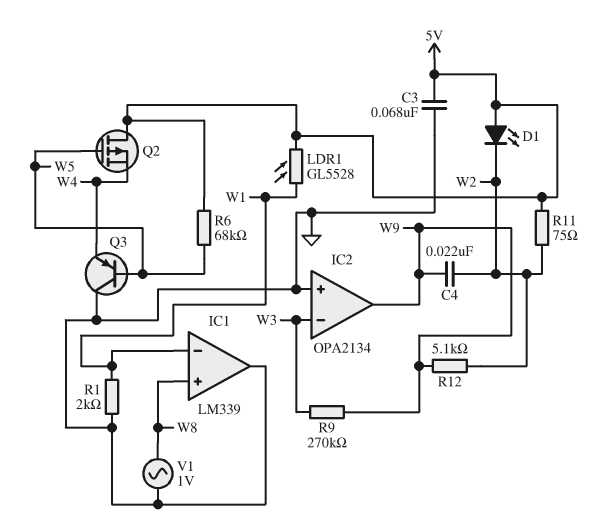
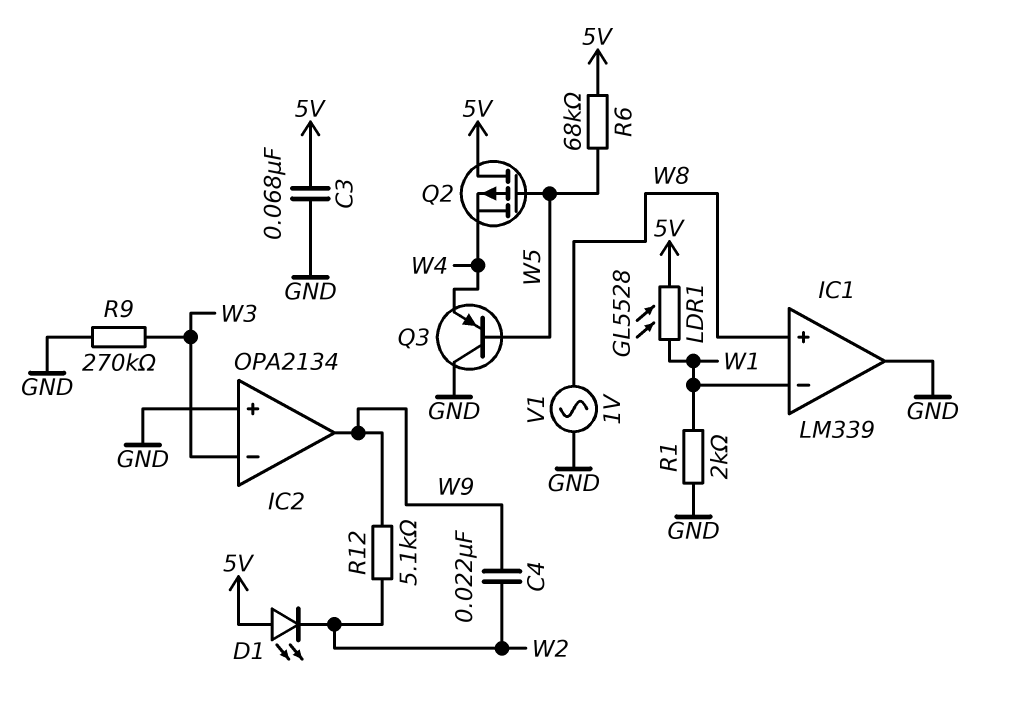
R9: 270k (W3, W9) -> 270k (GND, W3)
R11: 75 (5V, W2) -> none

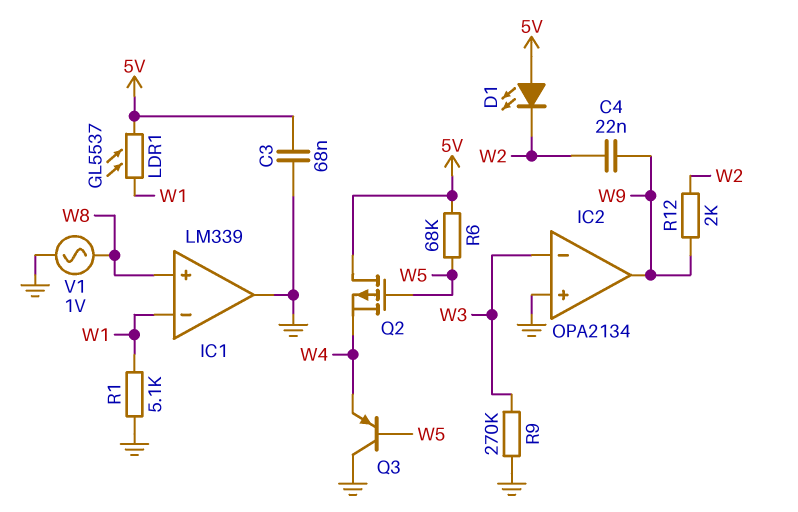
LDR1: GL5528 (5V, W1) -> GL5537 (5V, W1)
R1: 2k (GND, W1) -> 5.1k (GND, W1)
R12: 5.1k (W2, W9) -> 2k (W2, W9)

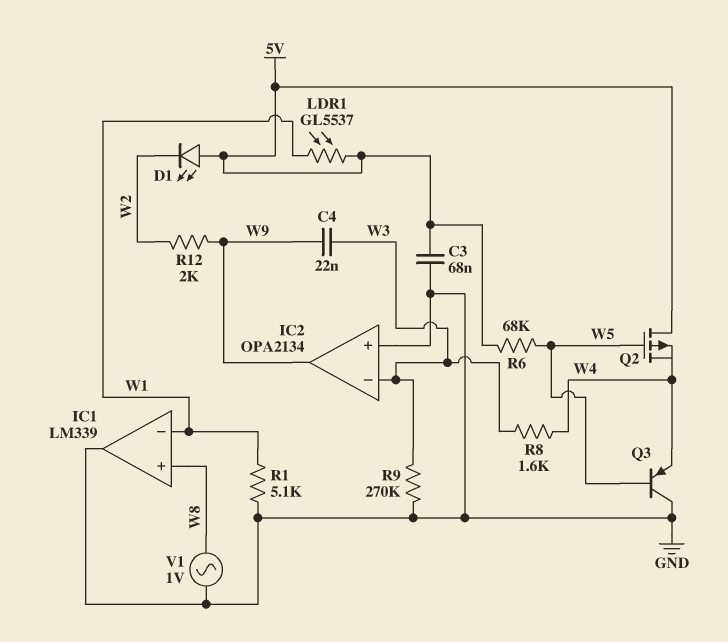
C4: 22nF (W2, W9) -> 22nF (W3, W9)
R8: none -> 1.6k (W3, W4)

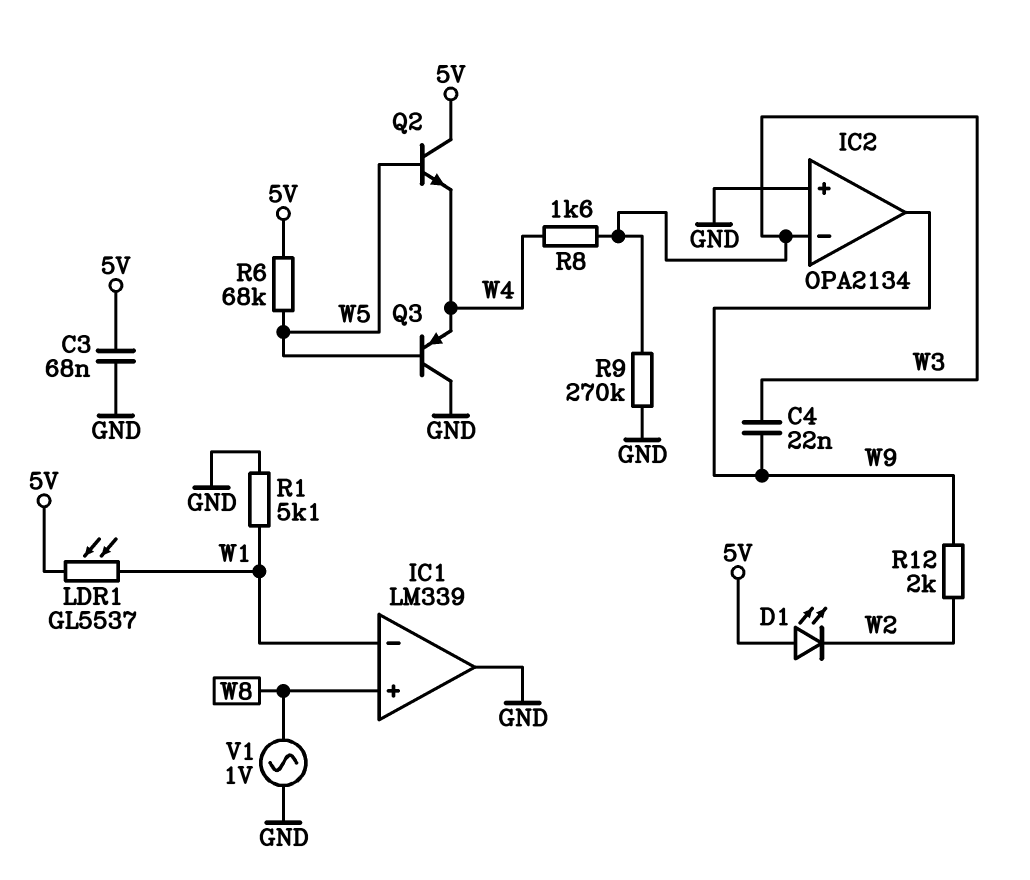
Q2: PMOS (G W5, D 5V, S W4) -> NPN (B W5, C 5V, E W4)

